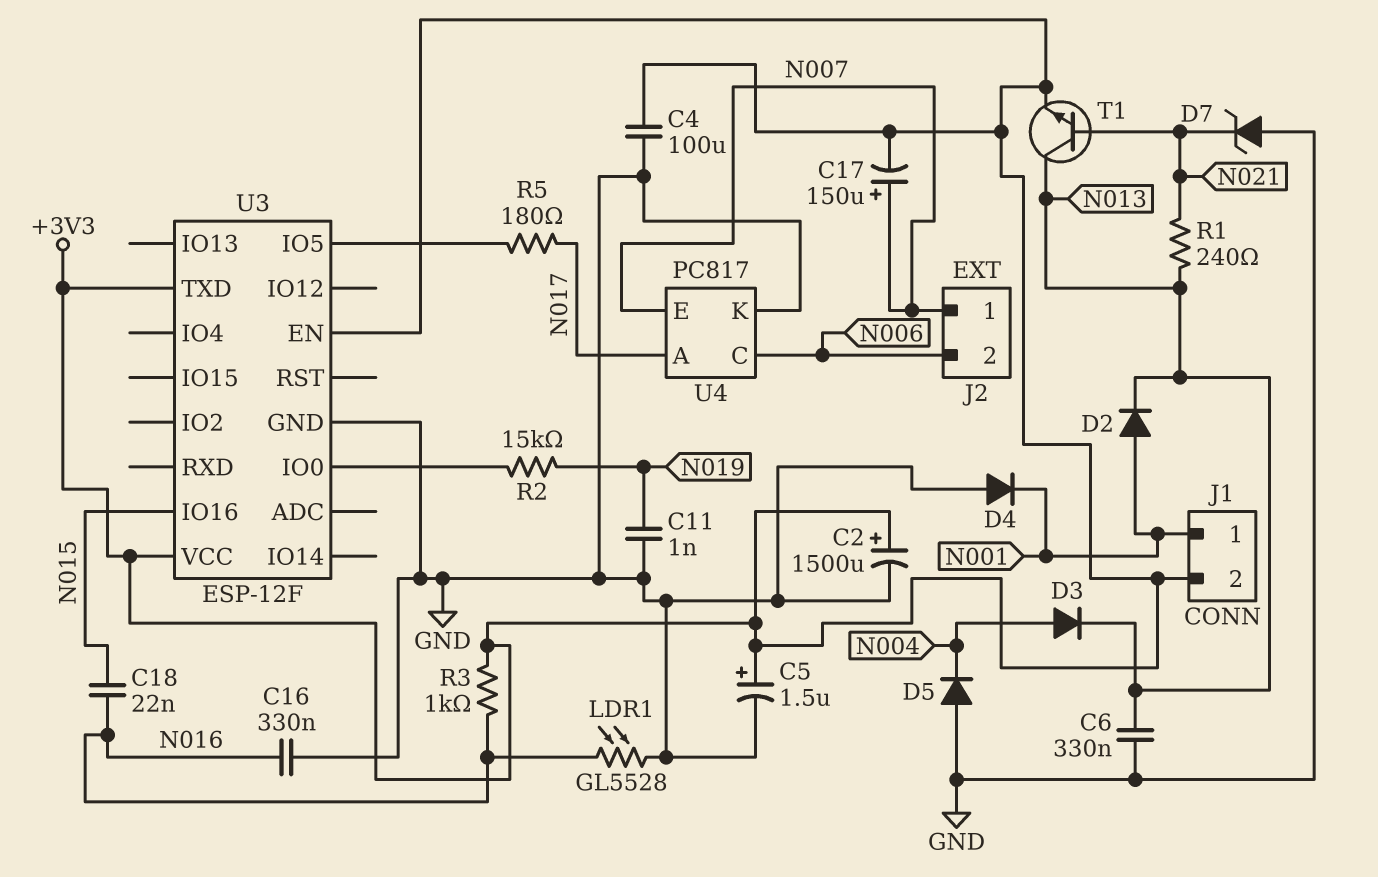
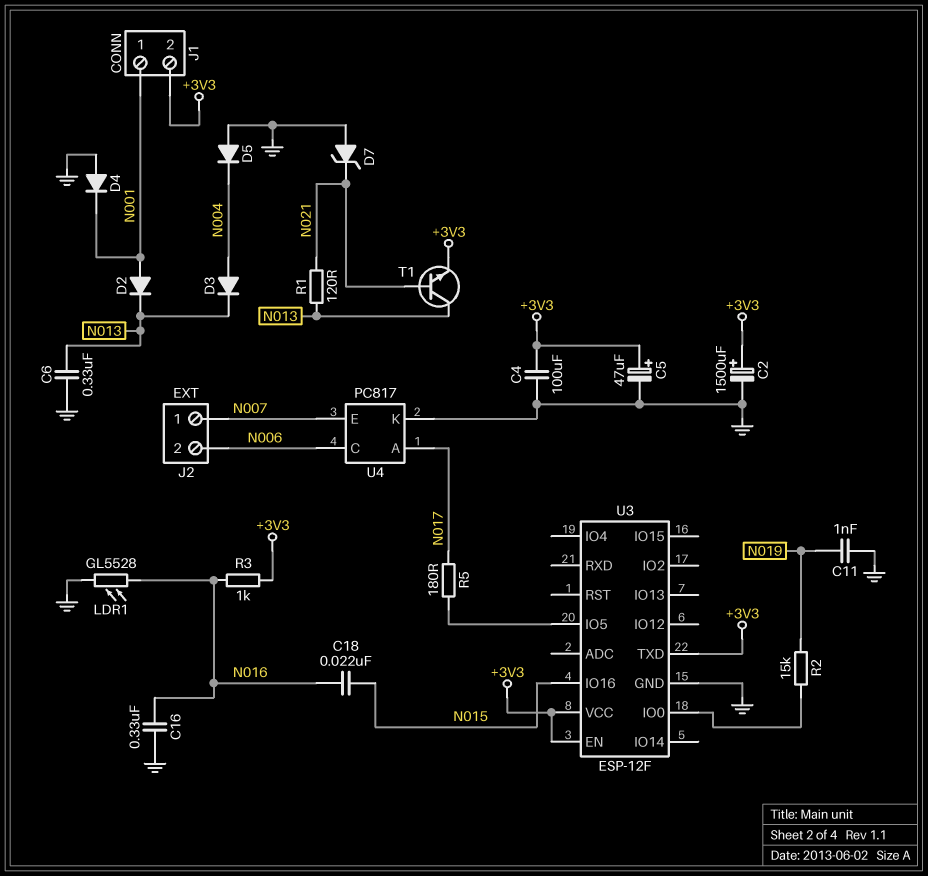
C5: 1.5uF (plus +3V3, minus GND) -> 47uF (plus +3V3, minus GND)
C17: 150uF (plus N007, minus +3V3) -> none
R1: 240 (N013, N021) -> 120 (N013, N021)

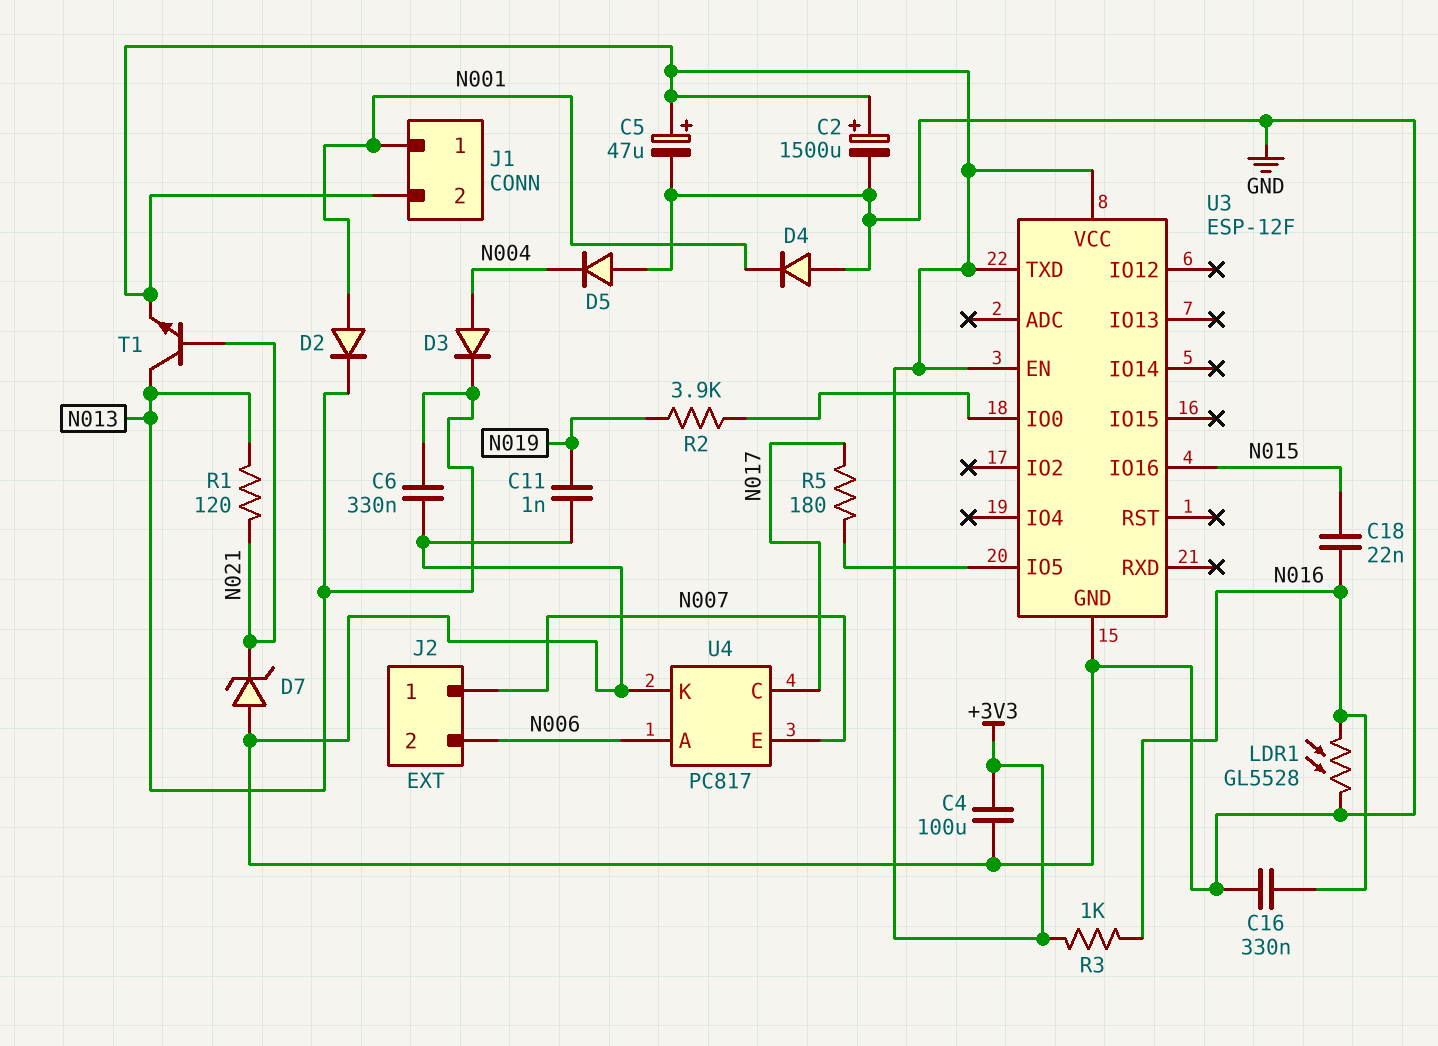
R2: 15k (N019, U3/IO0) -> 3.9k (N019, U3/IO0)
U4 pin A: N017 -> N006
U4 pin C: N006 -> N017

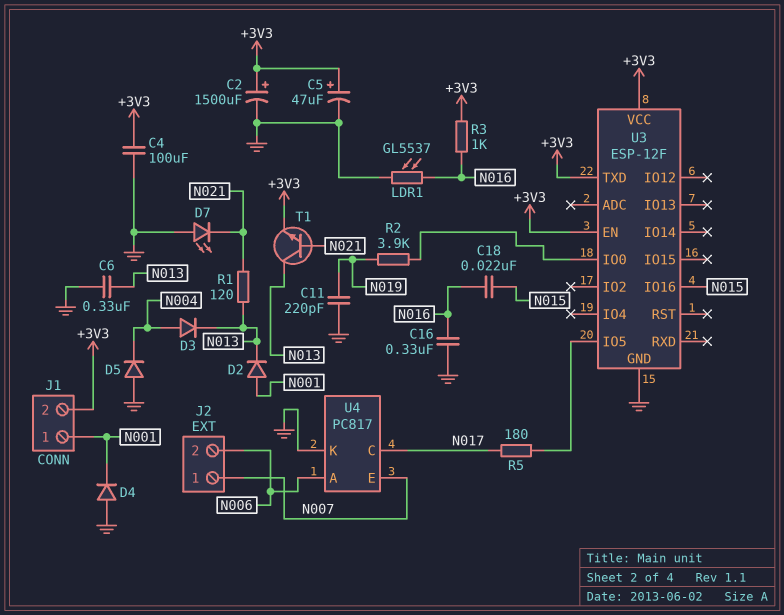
C11: 1nF (GND, N019) -> 220pF (GND, N019)
D7: zener (A GND, K N021) -> LED (A GND, K N021)
LDR1: GL5528 (GND, N016) -> GL5537 (GND, N016)

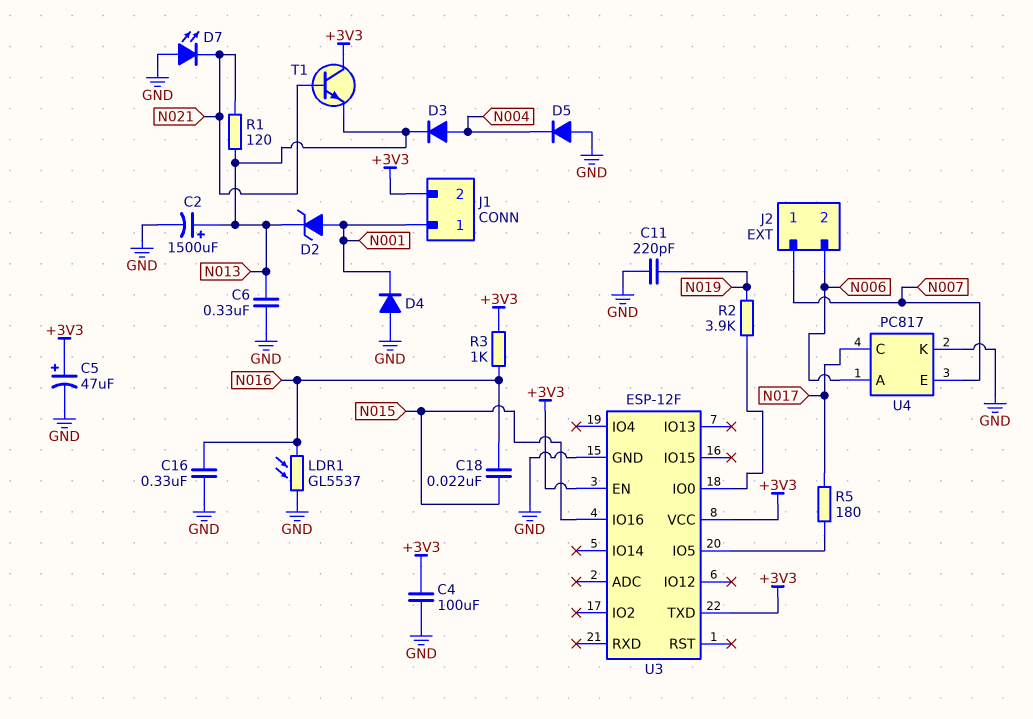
C2: 1500uF (plus +3V3, minus GND) -> 1500uF (plus N013, minus GND)
D2: diode (A N001, K N013) -> zener (A N001, K N013)
T1: NPN (B N021, C N013, E +3V3) -> NPN (B N021, C +3V3, E N013)

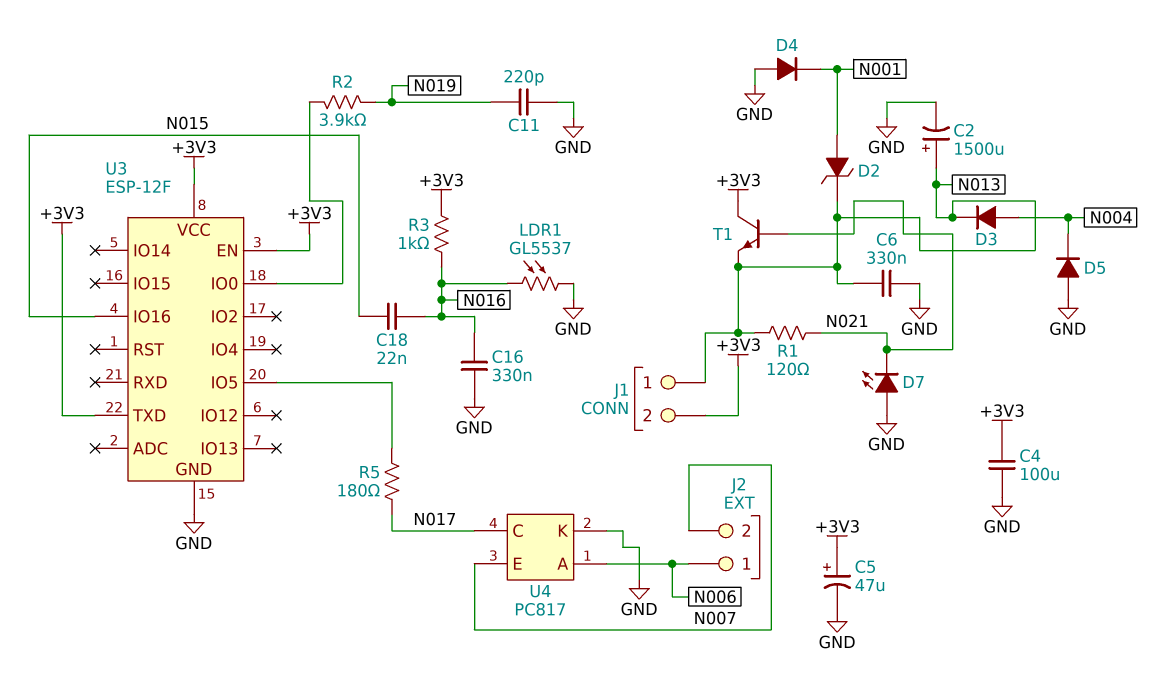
J1 pin 1: N001 -> N013
J2 pin 1: N007 -> N006
J2 pin 2: N006 -> N007

